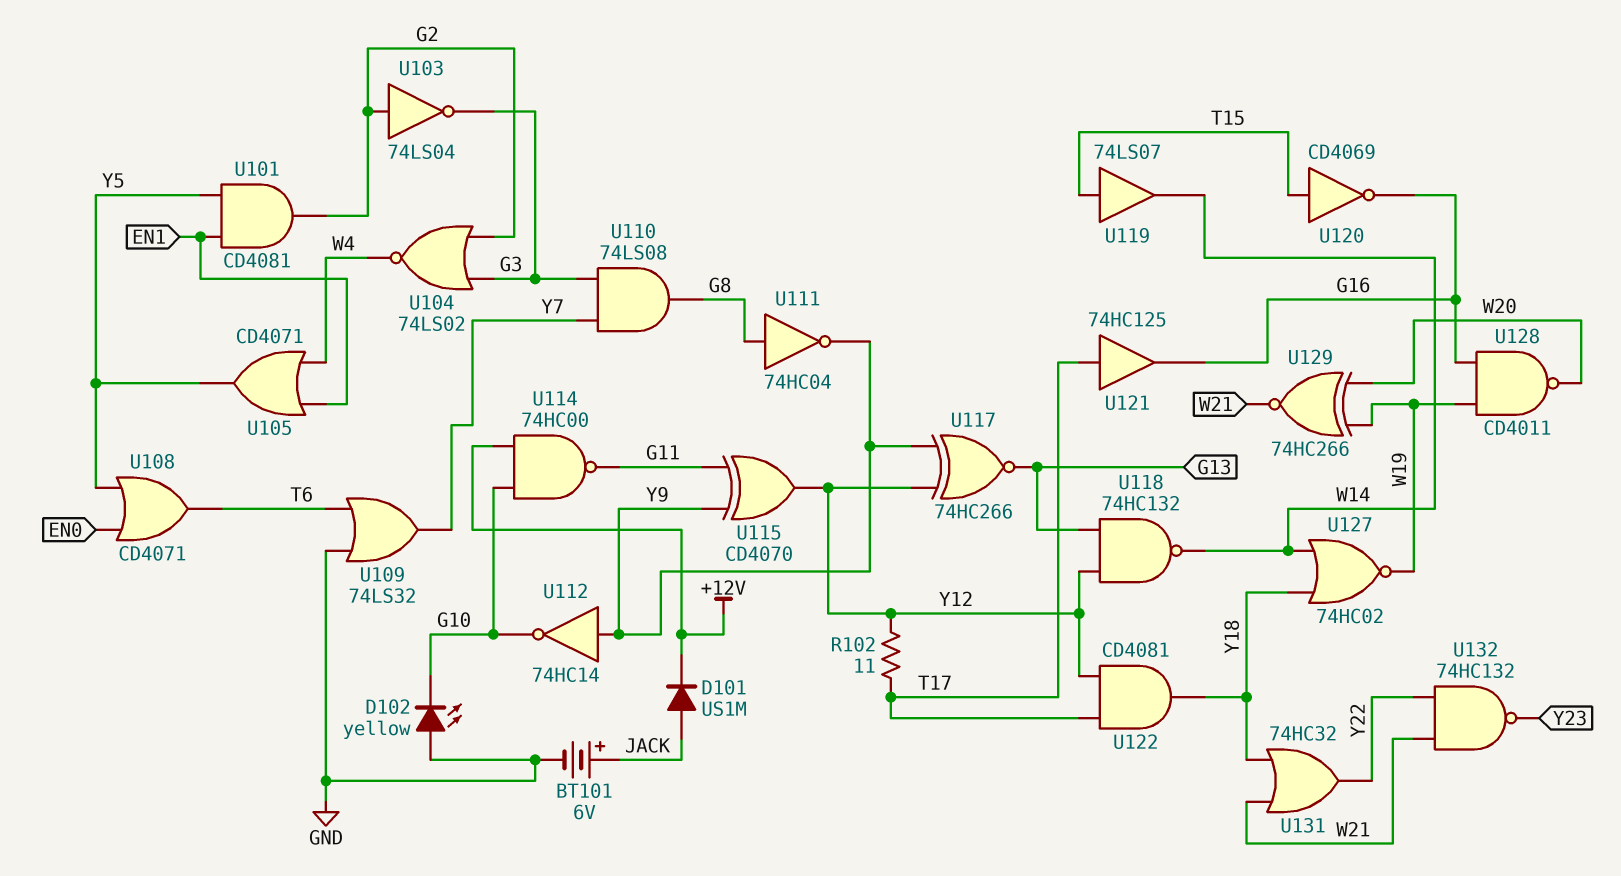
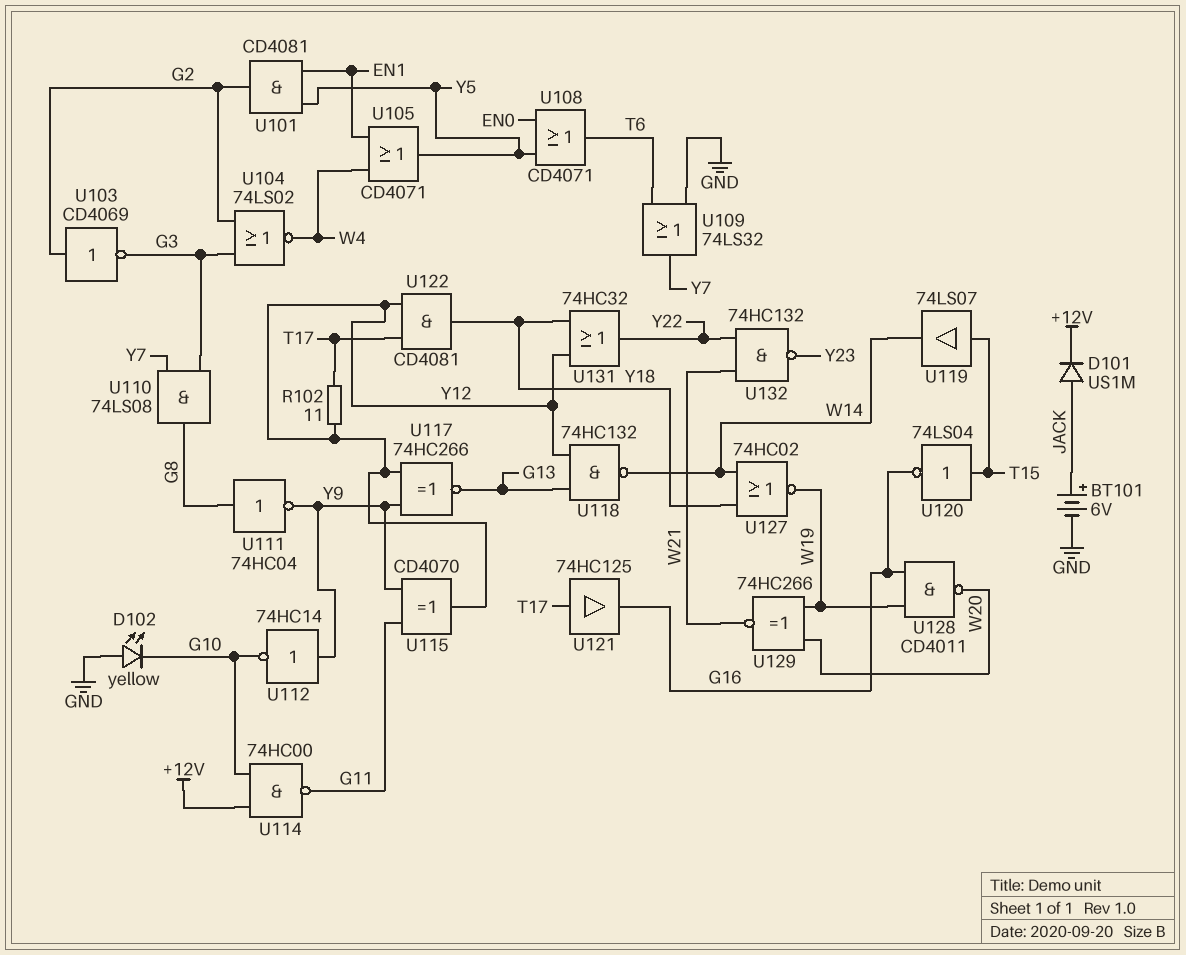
U103: NOT 74LS04 (in G2, out G3) -> NOT CD4069 (in G2, out G3)
U120: NOT CD4069 (in T15, out G16) -> NOT 74LS04 (in T15, out G16)
U131: OR 74HC32 (in W21, in Y18, out Y22) -> OR 74HC32 (in Y12, in Y18, out Y22)

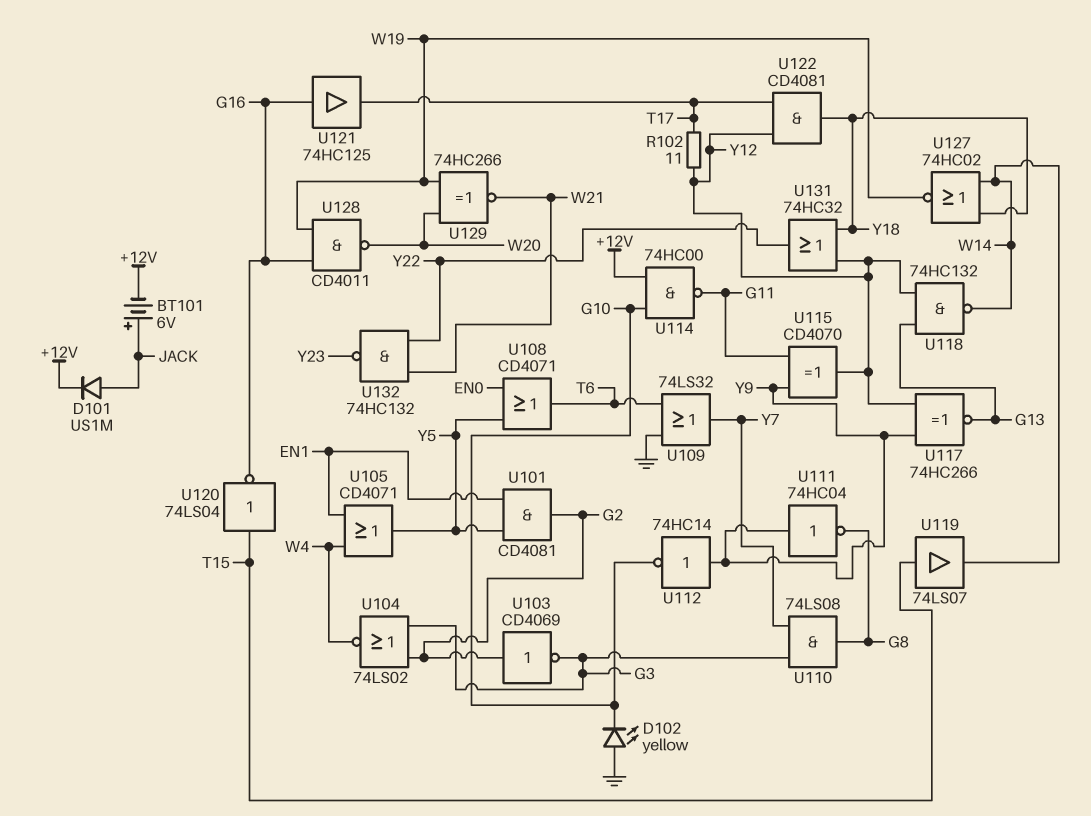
BT101: 6V (plus JACK, minus GND) -> 6V (plus JACK, minus +12V)
U111: NOT 74HC04 (in G8, out Y9) -> NOT 74HC04 (in Y9, out G8)
U121: buffer 74HC125 (in T17, out G16) -> buffer 74HC125 (in G16, out T17)

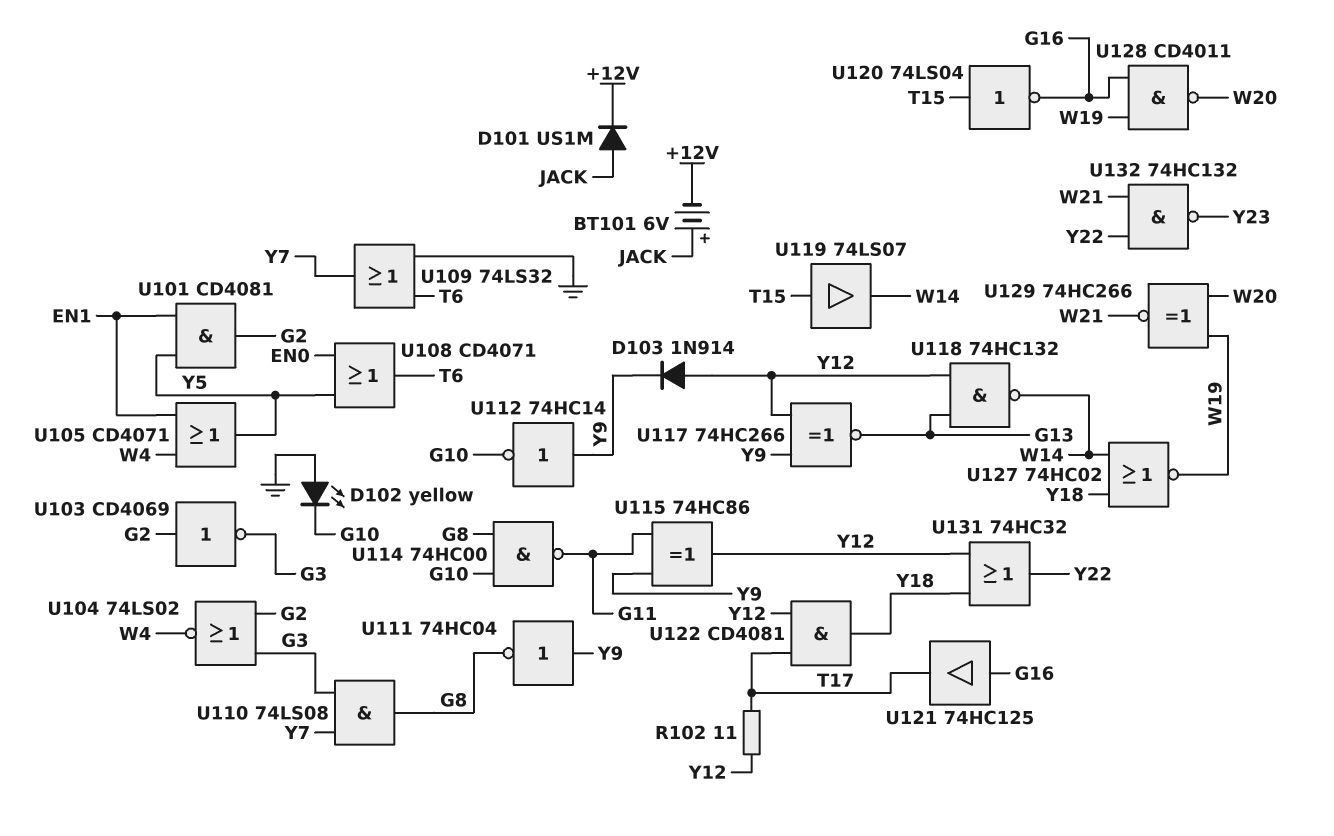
D103: none -> diode 1N914 (A Y12, K Y9)
U114: NAND 74HC00 (in +12V, in G10, out G11) -> NAND 74HC00 (in G8, in G10, out G11)
U115: XOR CD4070 (in G11, in Y9, out Y12) -> XOR 74HC86 (in G11, in Y9, out Y12)

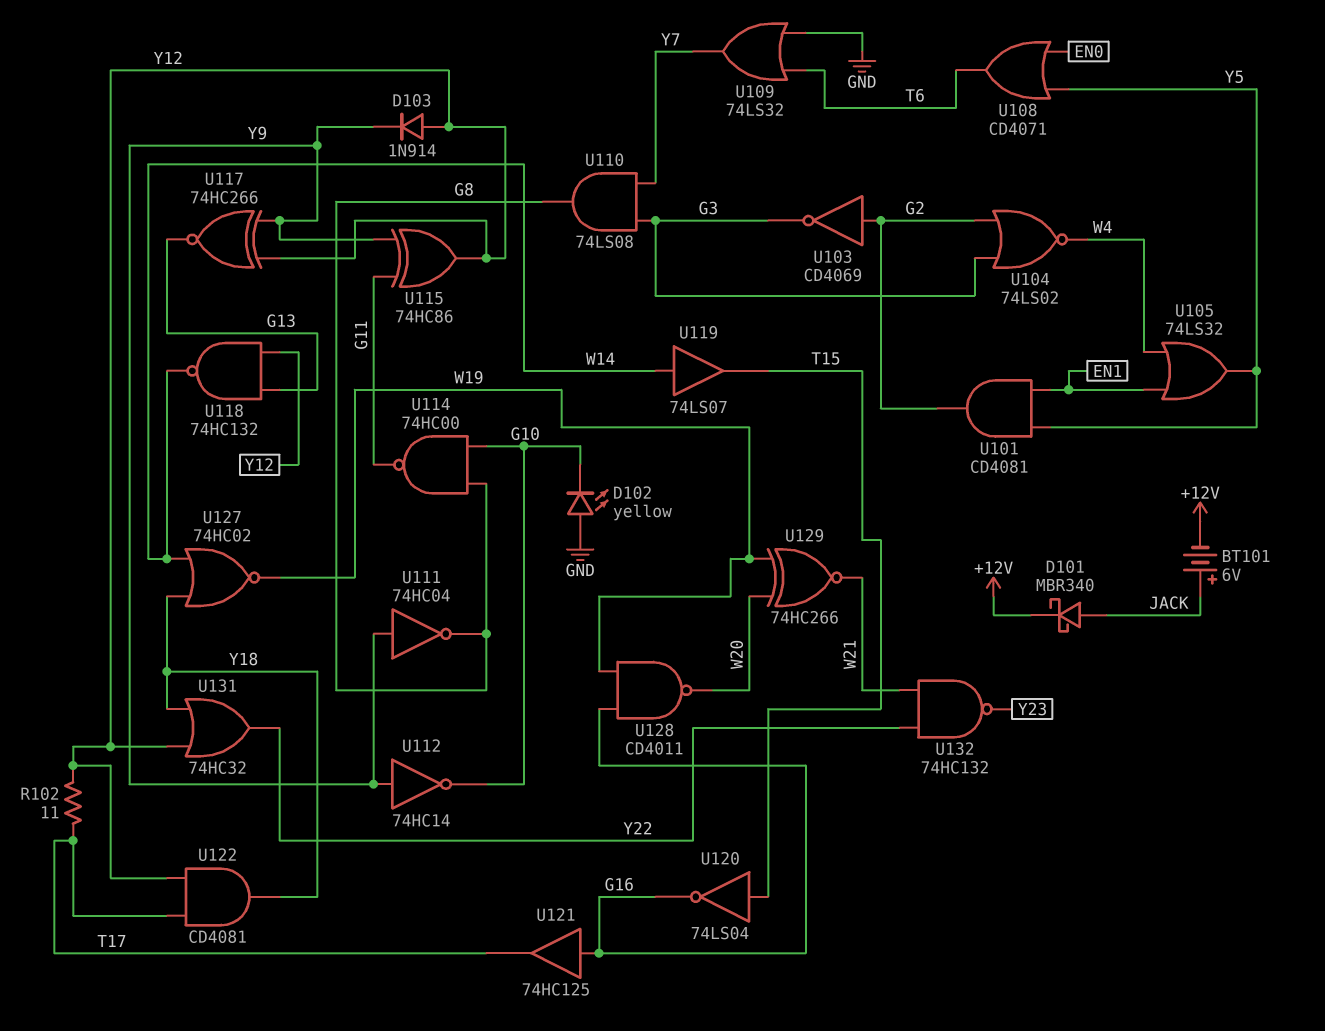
D101: diode US1M (A JACK, K +12V) -> schottky MBR340 (A JACK, K +12V)
U105: OR CD4071 (in EN1, in W4, out Y5) -> OR 74LS32 (in EN1, in W4, out Y5)
U119: buffer 74LS07 (in T15, out W14) -> buffer 74LS07 (in W14, out T15)

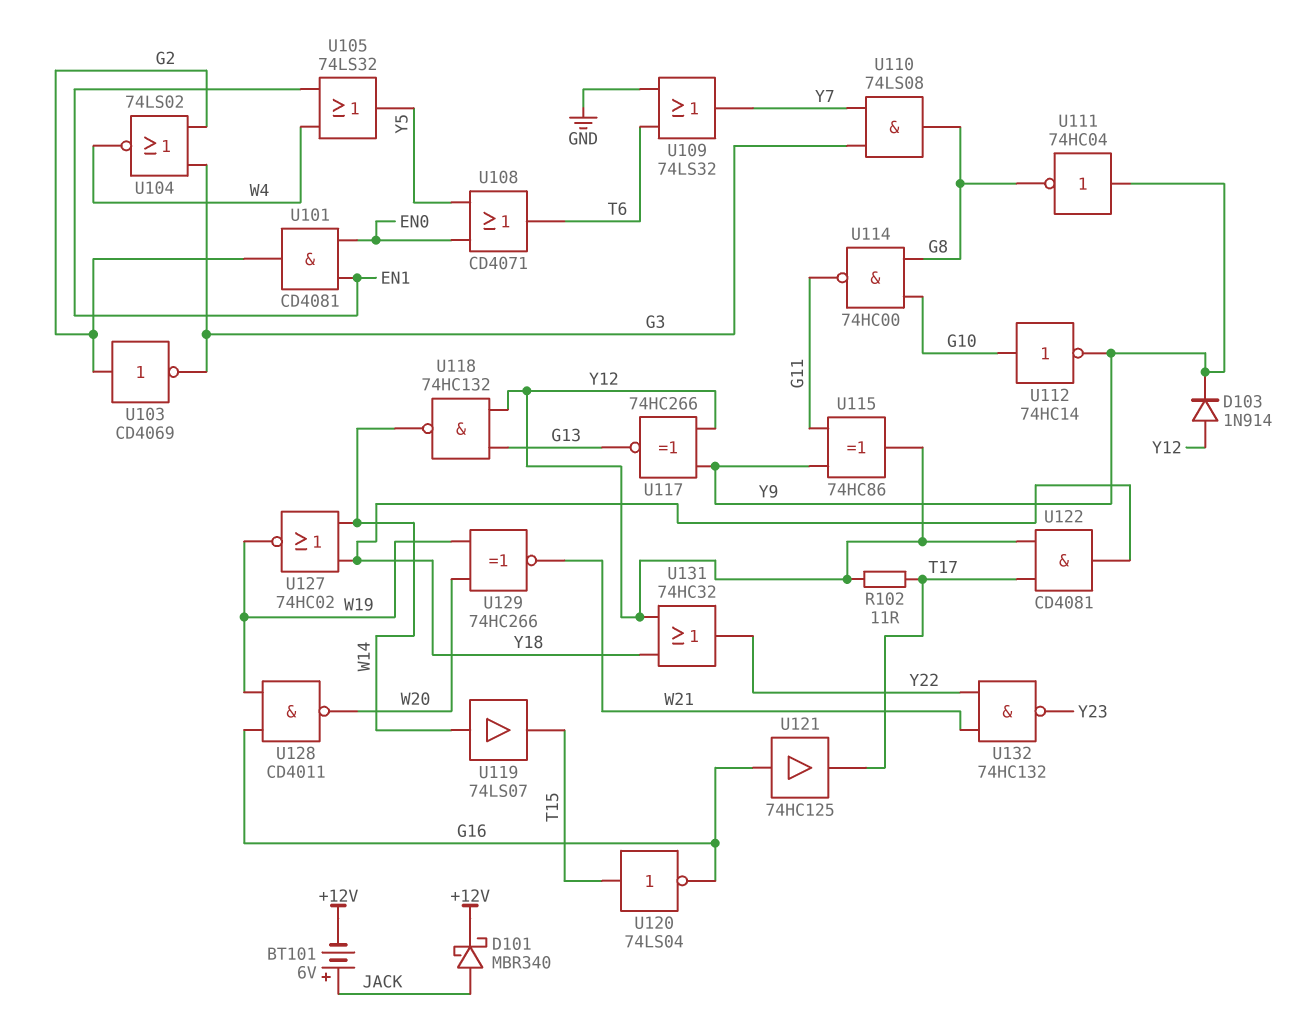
D102: LED yellow (A GND, K G10) -> none
U101: AND CD4081 (in EN1, in Y5, out G2) -> AND CD4081 (in EN0, in EN1, out G2)
U112: NOT 74HC14 (in Y9, out G10) -> NOT 74HC14 (in G10, out Y9)

